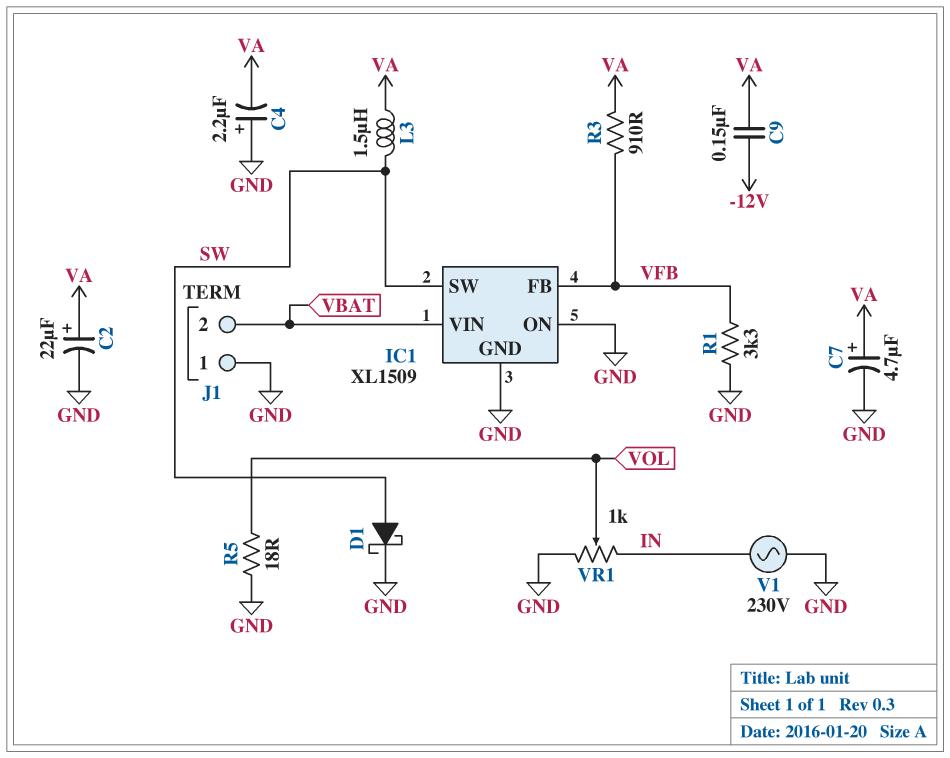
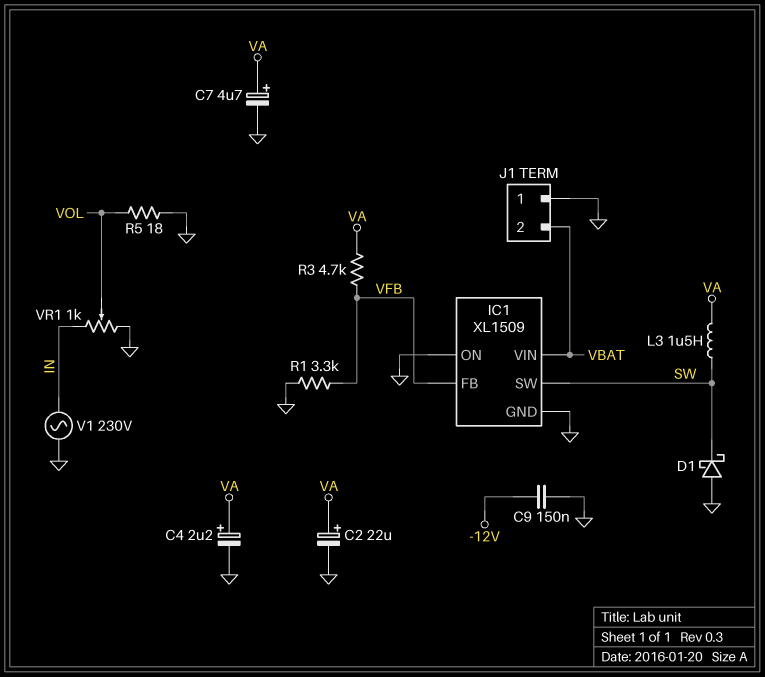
C4: 2.2uF (plus GND, minus VA) -> 2.2uF (plus VA, minus GND)
C9: 150nF (-12V, VA) -> 150nF (-12V, GND)
D1: schottky (A SW, K GND) -> schottky (A GND, K SW)
R3: 910 (VA, VFB) -> 4.7k (VA, VFB)

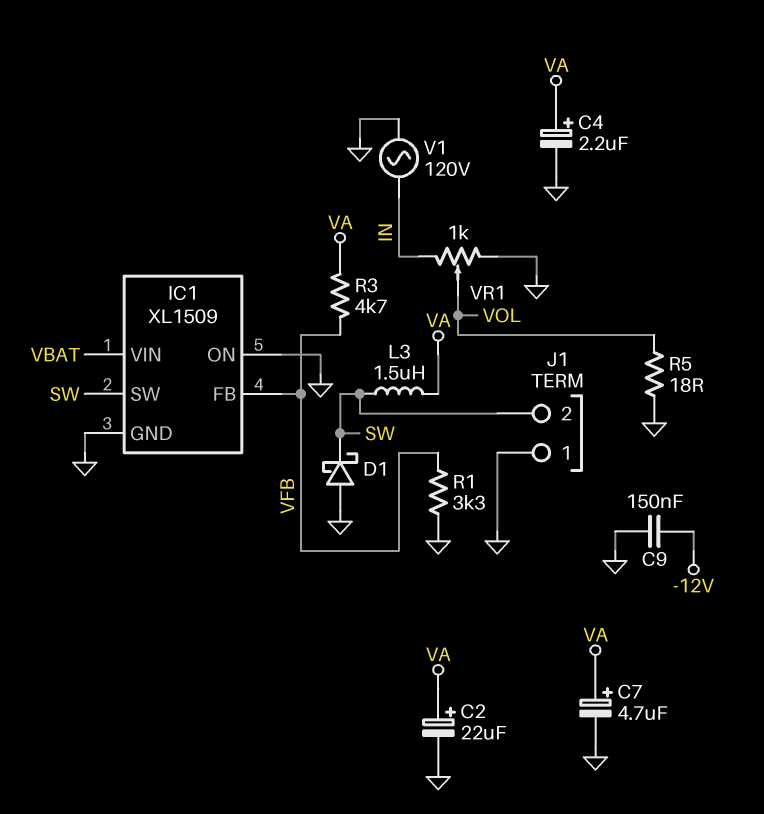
J1 pin 2: VBAT -> SW
V1: AC 230V (GND, IN) -> AC 120V (GND, IN)

